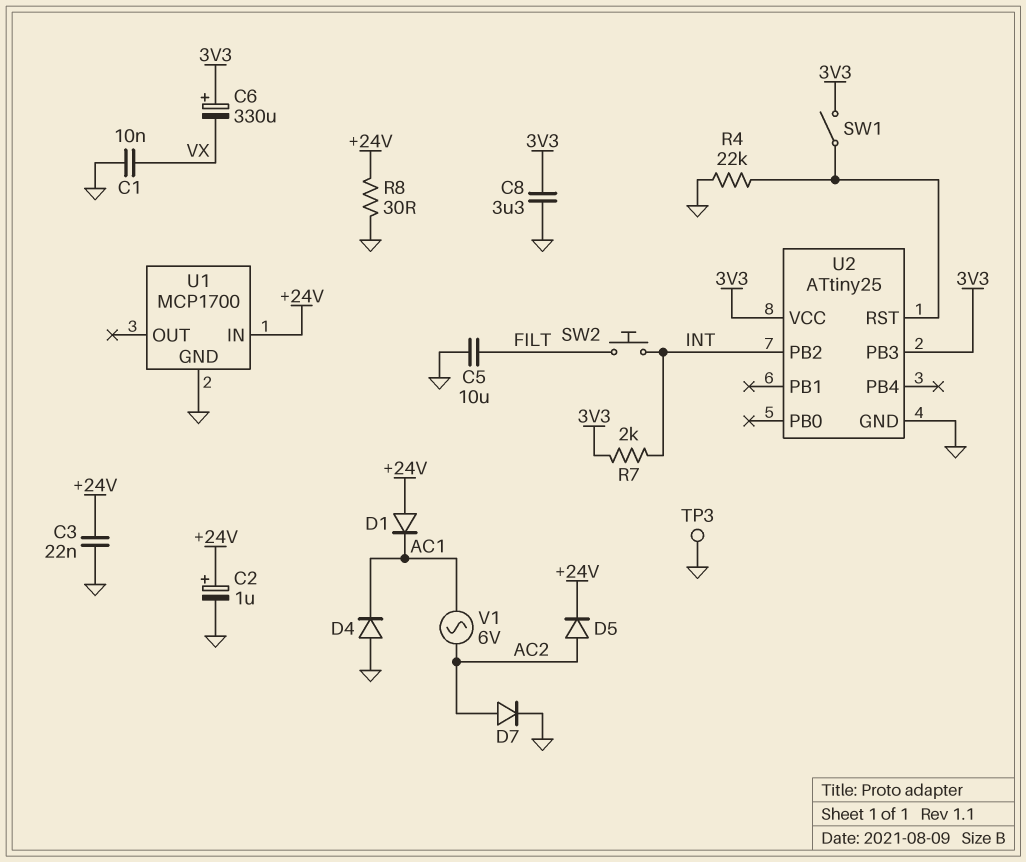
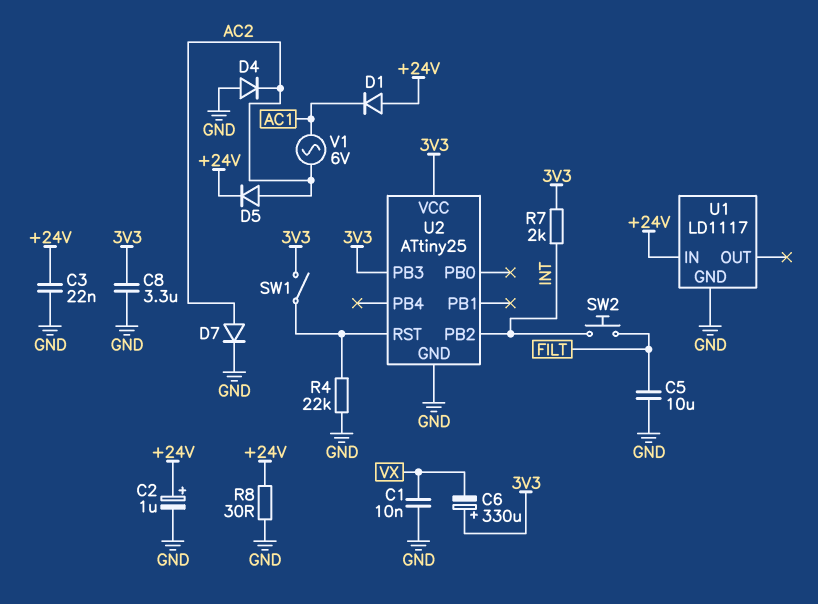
D4: diode (A GND, K AC1) -> diode (A GND, K AC2)
TP3: test point (GND) -> none
U1: MCP1700 -> LD1117

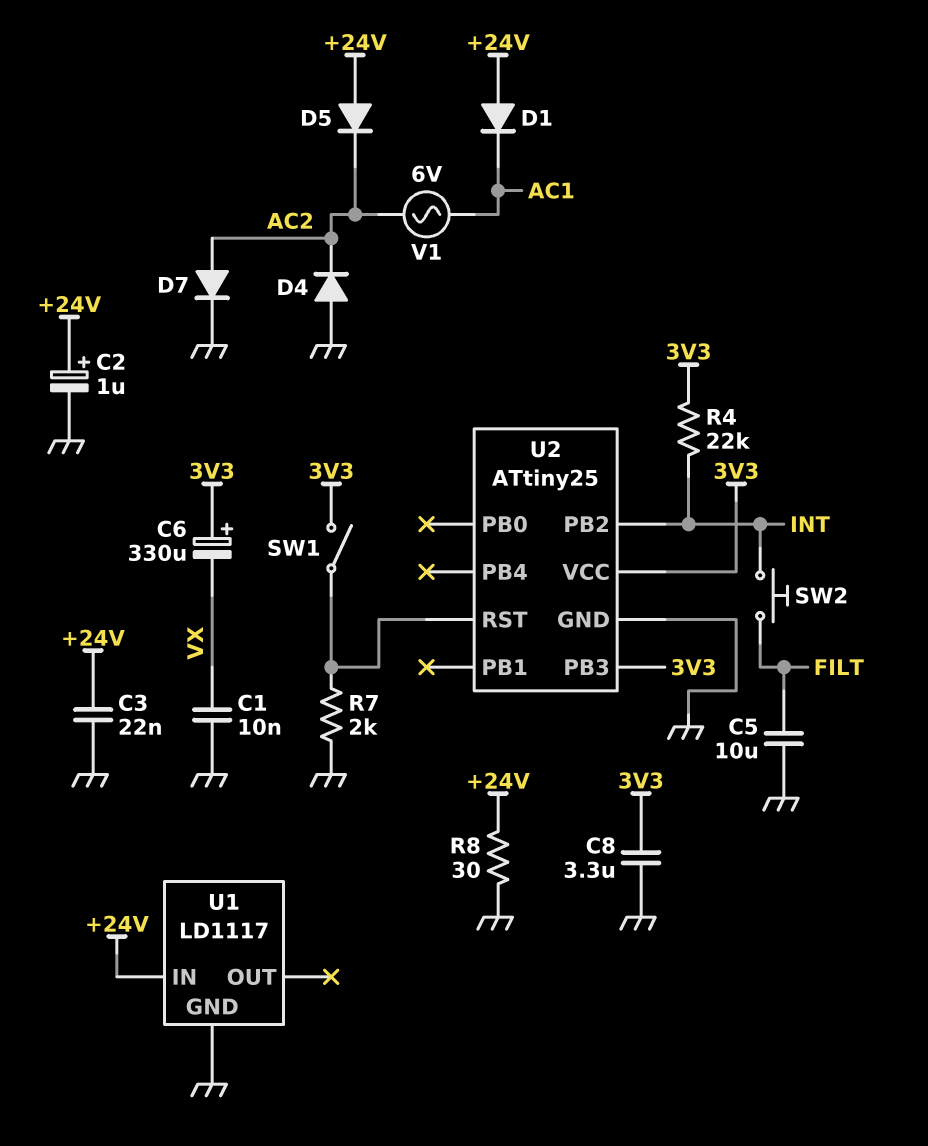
D5: diode (A AC2, K +24V) -> diode (A +24V, K AC2)
R4: 22k (GND, U2/RST) -> 22k (3V3, INT)
R7: 2k (3V3, INT) -> 2k (GND, U2/RST)

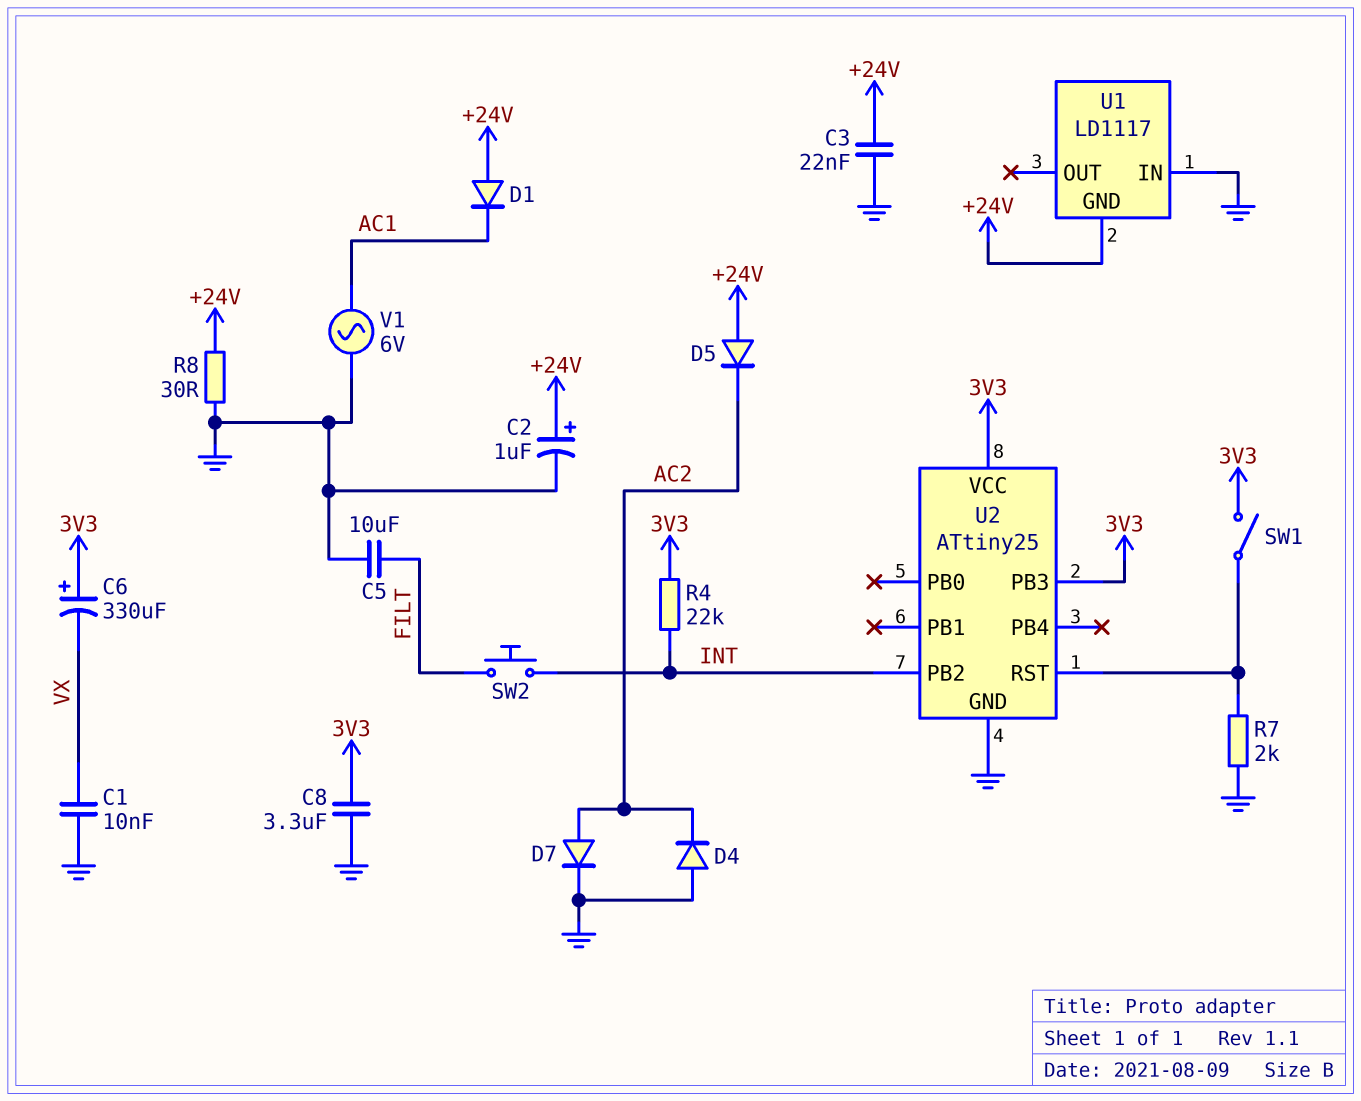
U1 pin GND: GND -> +24V
U1 pin IN: +24V -> GND
V1: AC 6V (AC1, AC2) -> AC 6V (AC1, GND)

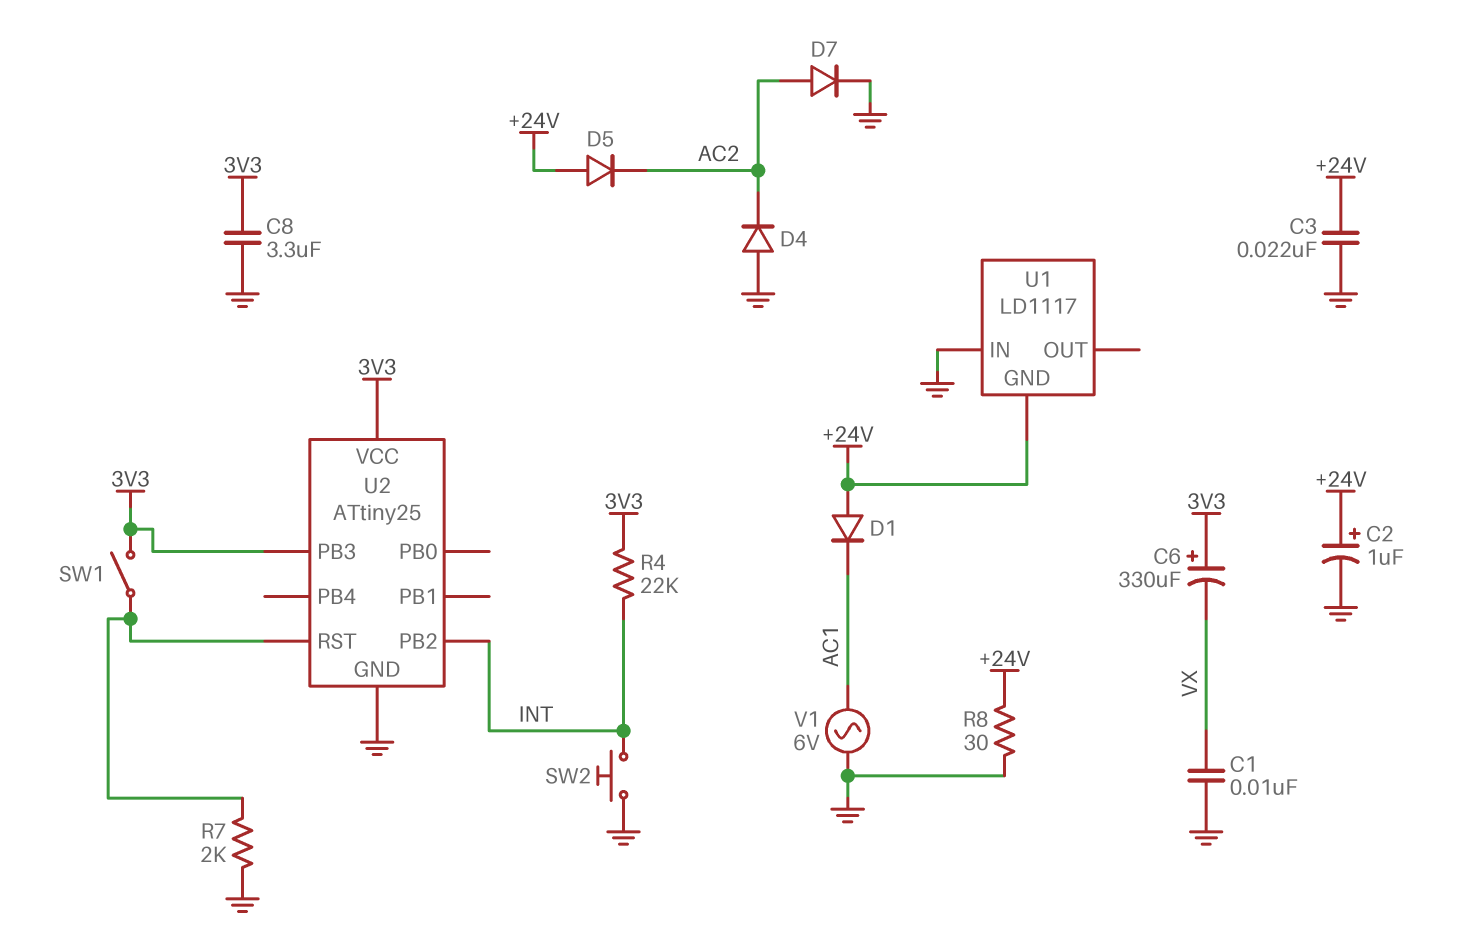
C5: 10uF (FILT, GND) -> none
SW2: button (FILT, INT) -> button (GND, INT)

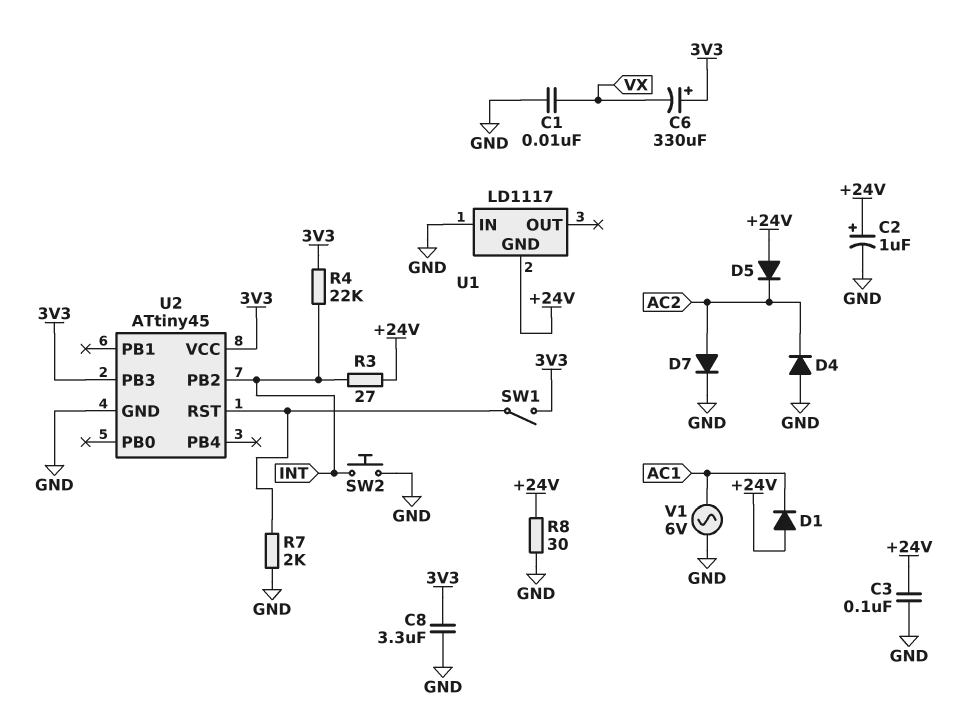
C3: 22nF (+24V, GND) -> 100nF (+24V, GND)
R3: none -> 27 (+24V, INT)
U2: ATtiny25 -> ATtiny45

